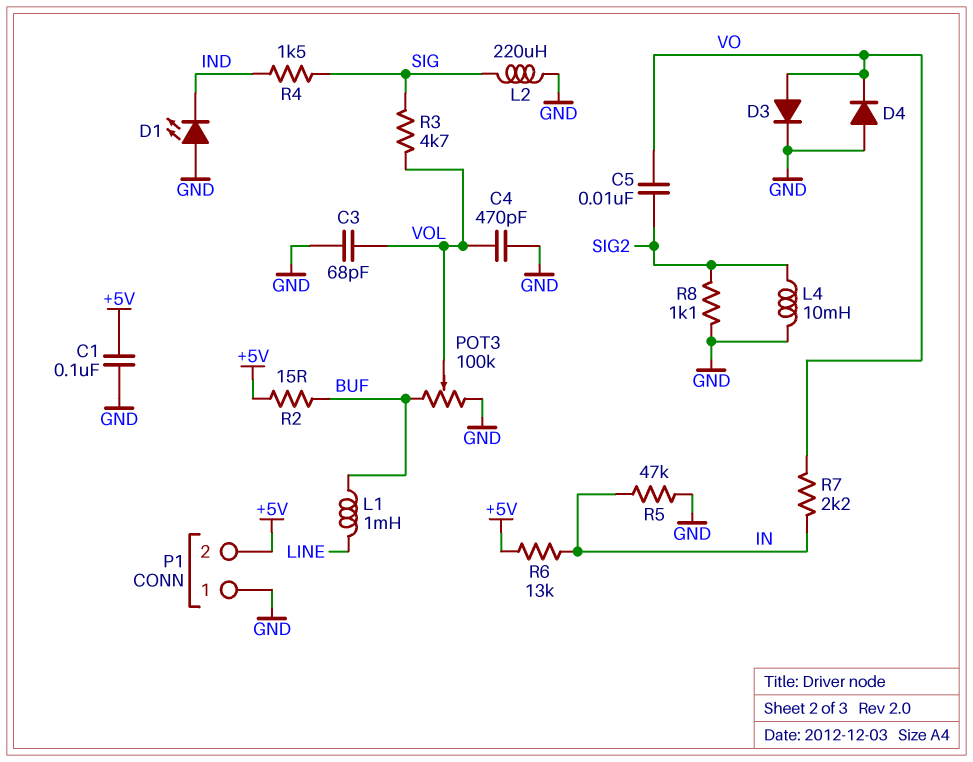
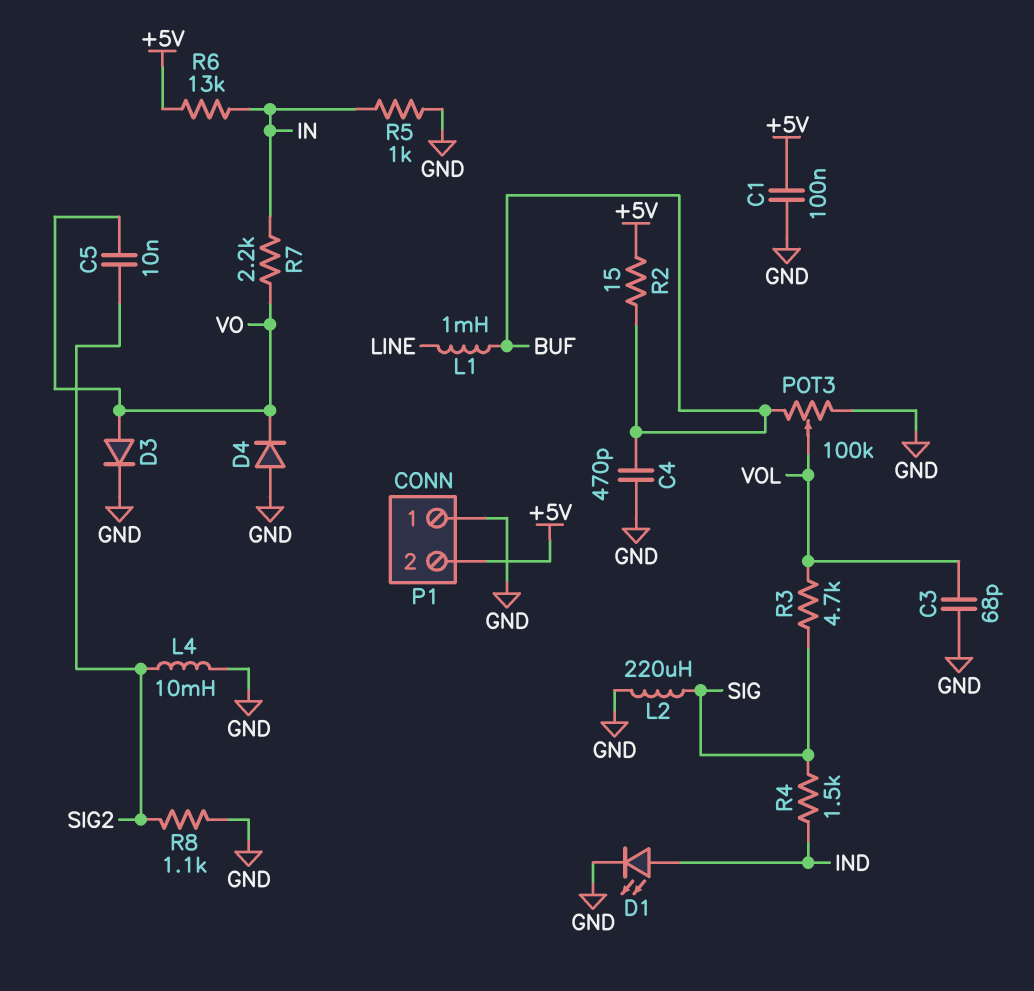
C4: 470pF (GND, VOL) -> 470pF (BUF, GND)
D1: LED (A GND, K IND) -> LED (A IND, K GND)
R5: 47k (GND, IN) -> 1k (GND, IN)

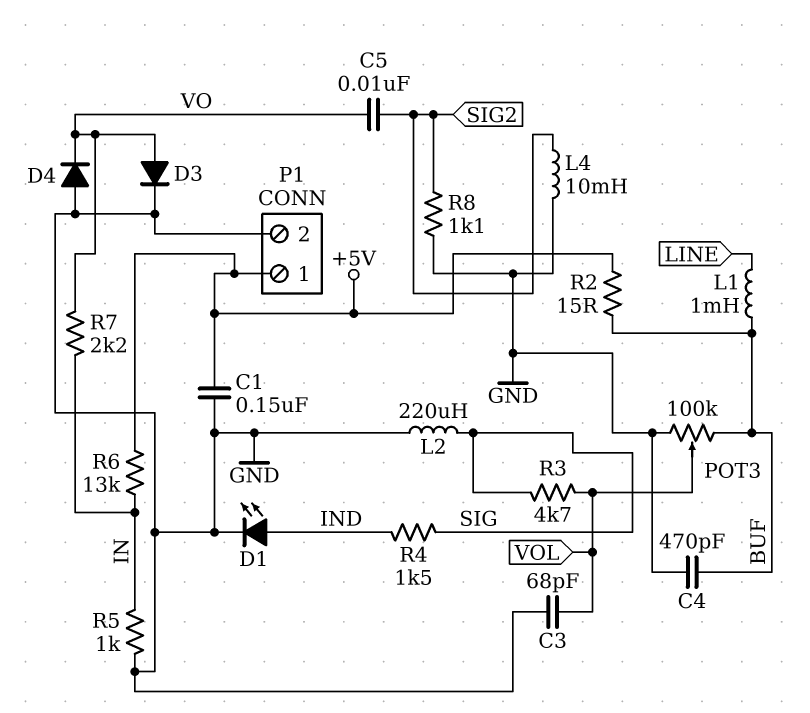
C1: 100nF (+5V, GND) -> 150nF (+5V, GND)
P1 pin 1: GND -> +5V
P1 pin 2: +5V -> GND

